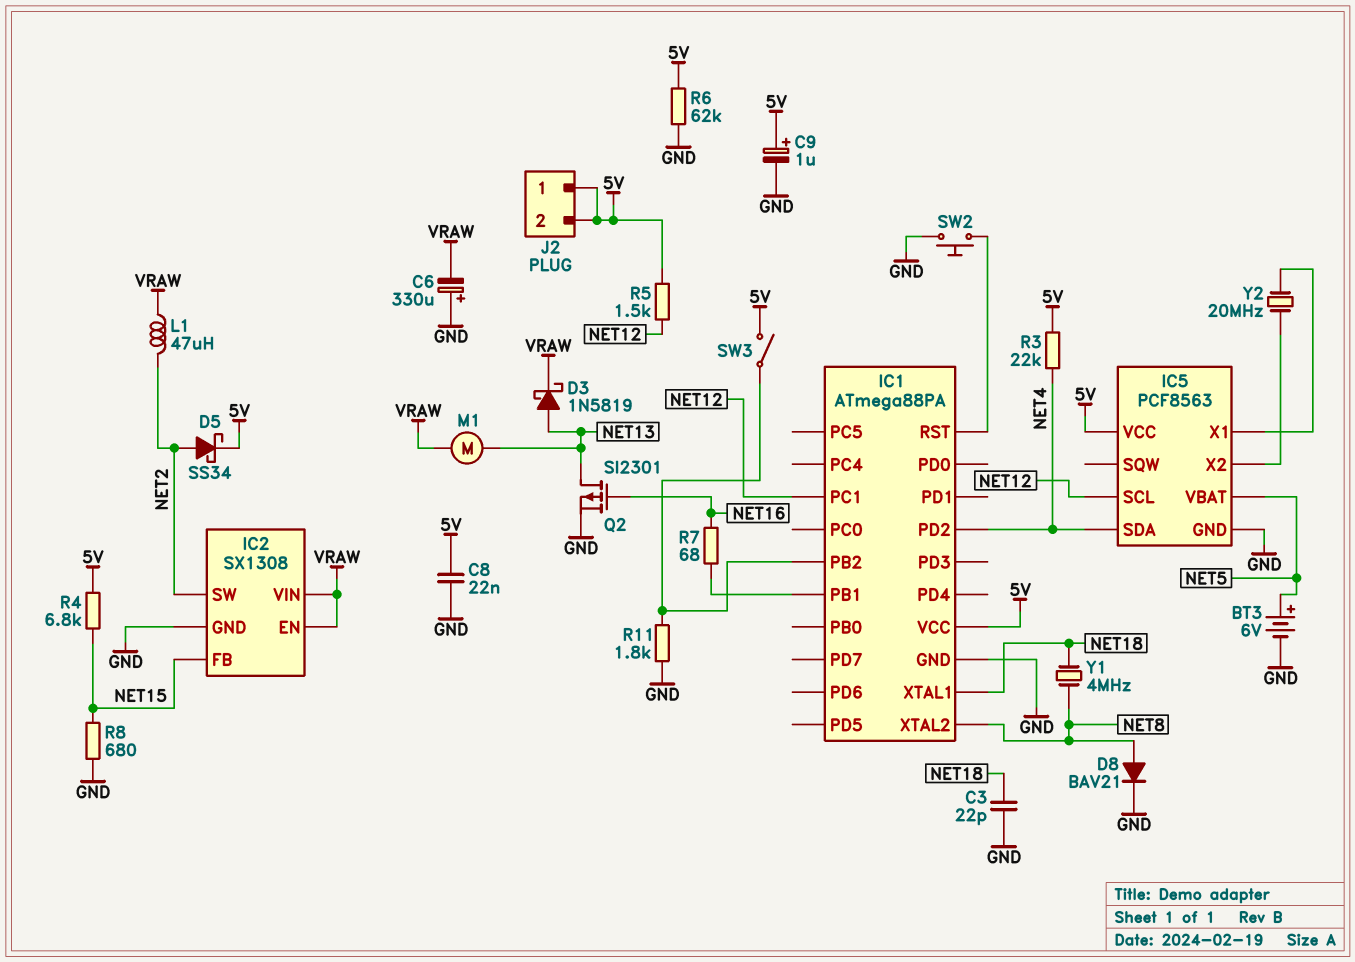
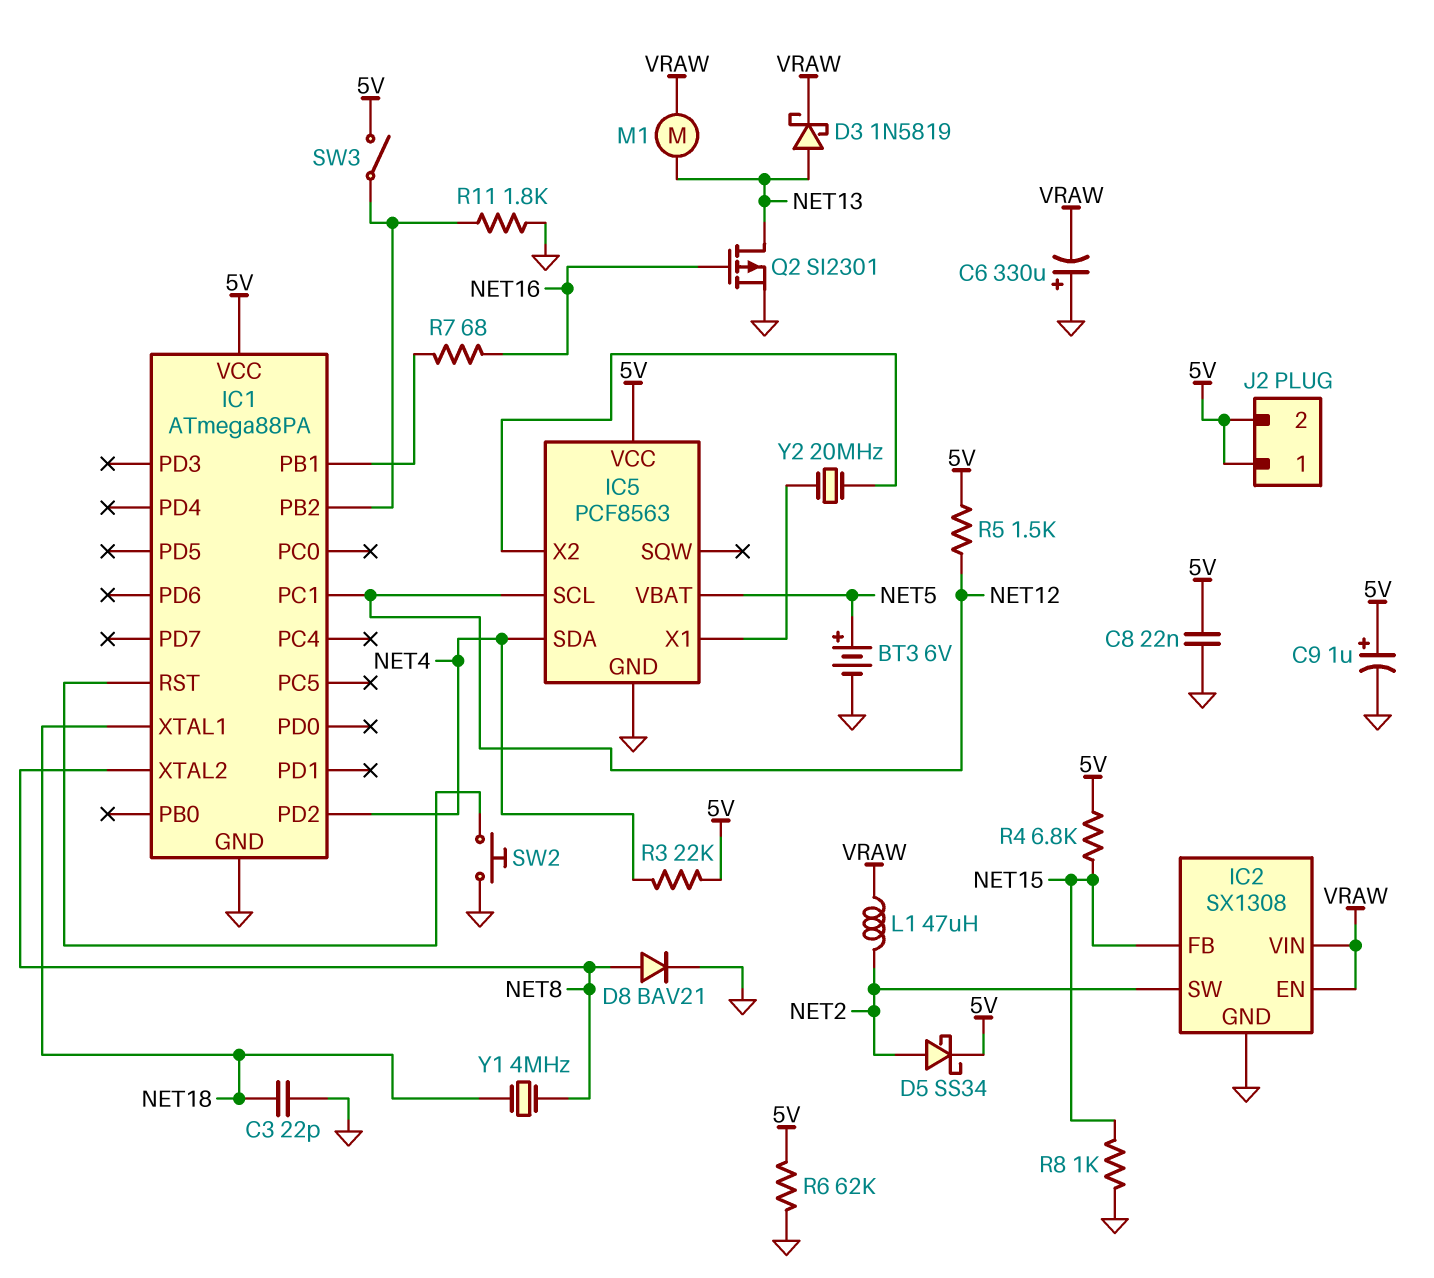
R8: 680 (GND, NET15) -> 1k (GND, NET15)

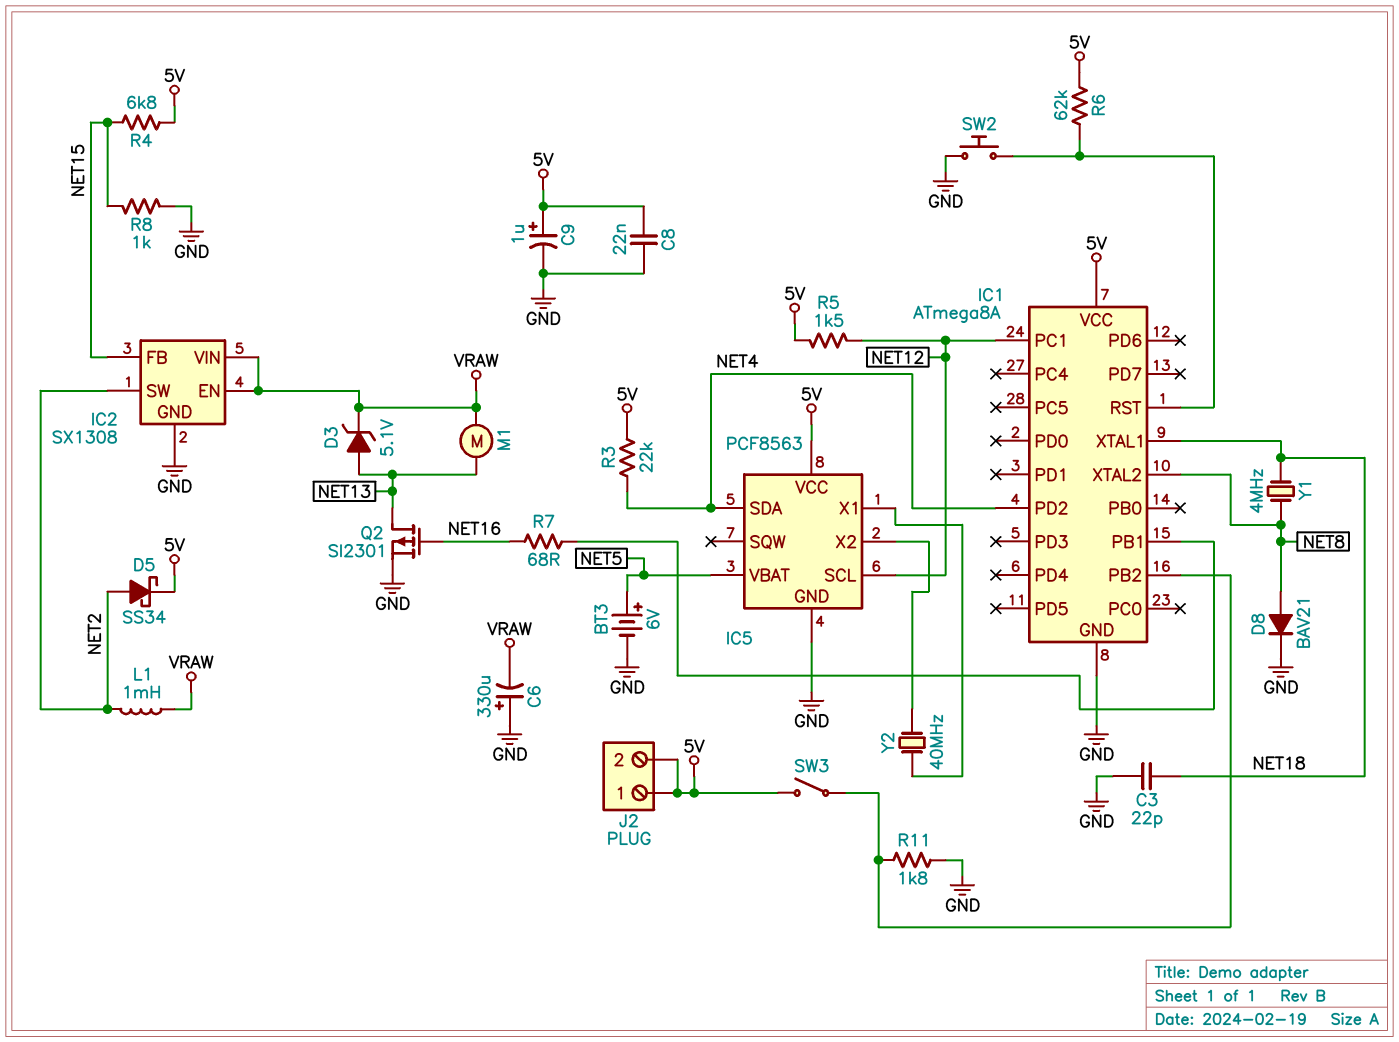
D3: schottky 1N5819 (A NET13, K VRAW) -> zener 5.1V (A NET13, K VRAW)
IC1: ATmega88PA -> ATmega8A
L1: 47uH (NET2, VRAW) -> 1mH (NET2, VRAW)
R6: 62k (5V, GND) -> 62k (5V, IC1/RST)
Y2: 20MHz (IC5/X1, IC5/X2) -> 40MHz (IC5/X1, IC5/X2)

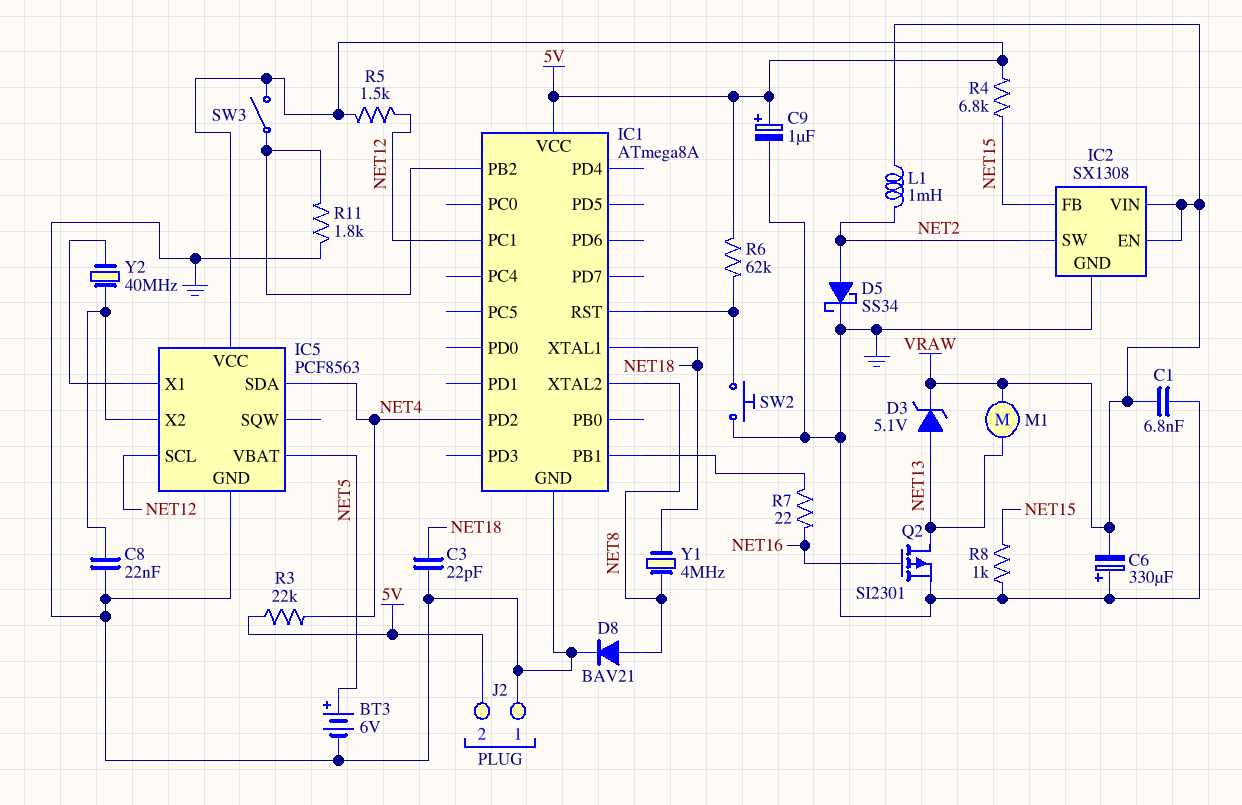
C1: none -> 6.8nF (GND, VRAW)
C8: 22nF (5V, GND) -> 22nF (GND, IC5/X2)
D5: schottky SS34 (A NET2, K 5V) -> schottky SS34 (A NET2, K GND)
J2 pin 1: 5V -> GND
R7: 68 (IC1/PB1, NET16) -> 22 (IC1/PB1, NET16)

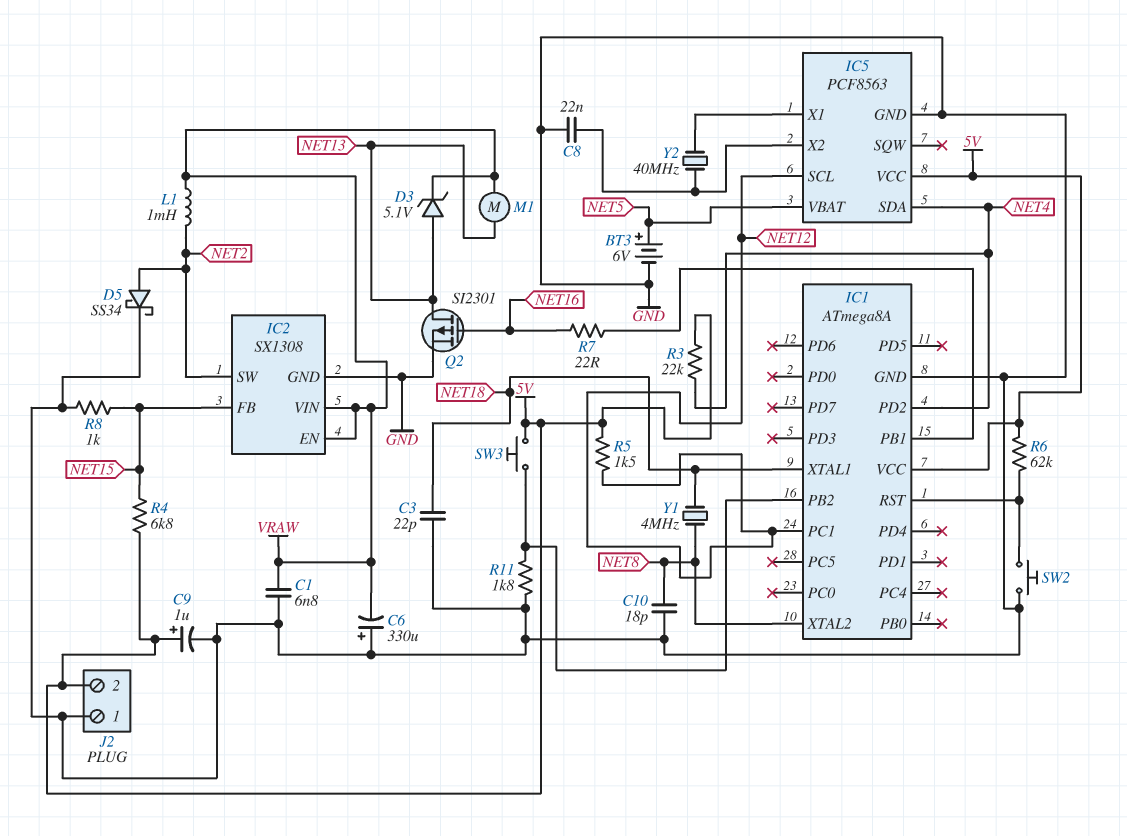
C10: none -> 18pF (GND, NET8)
D8: diode BAV21 (A NET8, K GND) -> none
SW3: switch (5V, IC1/PB2) -> button (5V, IC1/PB2)

